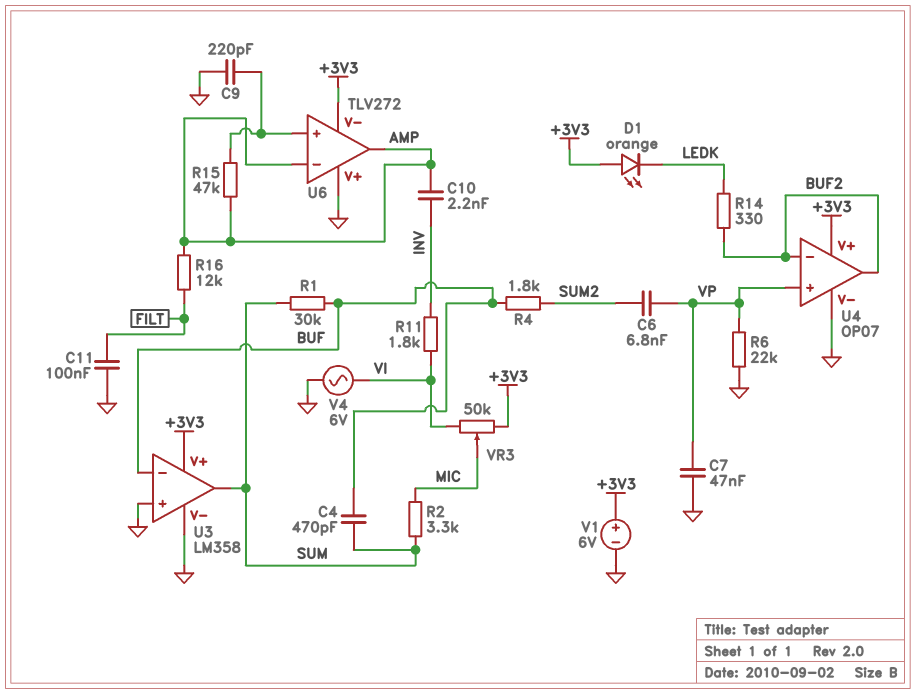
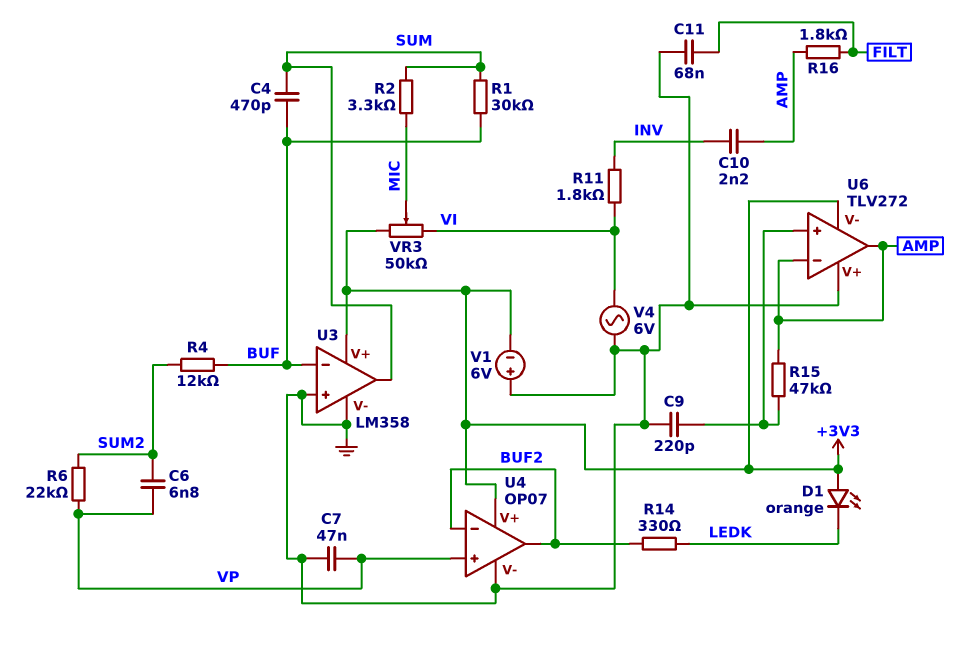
C11: 100nF (FILT, GND) -> 68nF (FILT, GND)
R4: 1.8k (BUF, SUM2) -> 12k (BUF, SUM2)
R6: 22k (GND, VP) -> 22k (SUM2, VP)
R16: 12k (AMP, FILT) -> 1.8k (AMP, FILT)
V1: 6V (plus +3V3, minus GND) -> 6V (plus GND, minus +3V3)

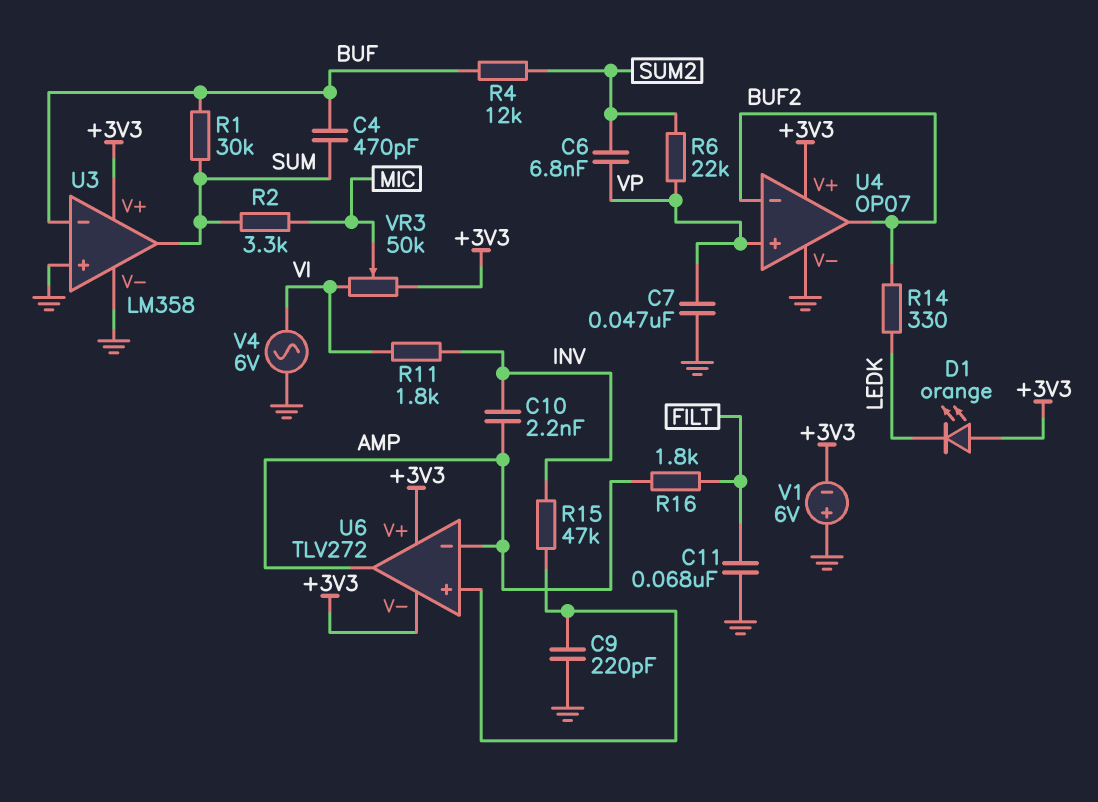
R15: 47k (AMP, U6/in+) -> 47k (INV, U6/in+)
U6 pin V+: GND -> +3V3

